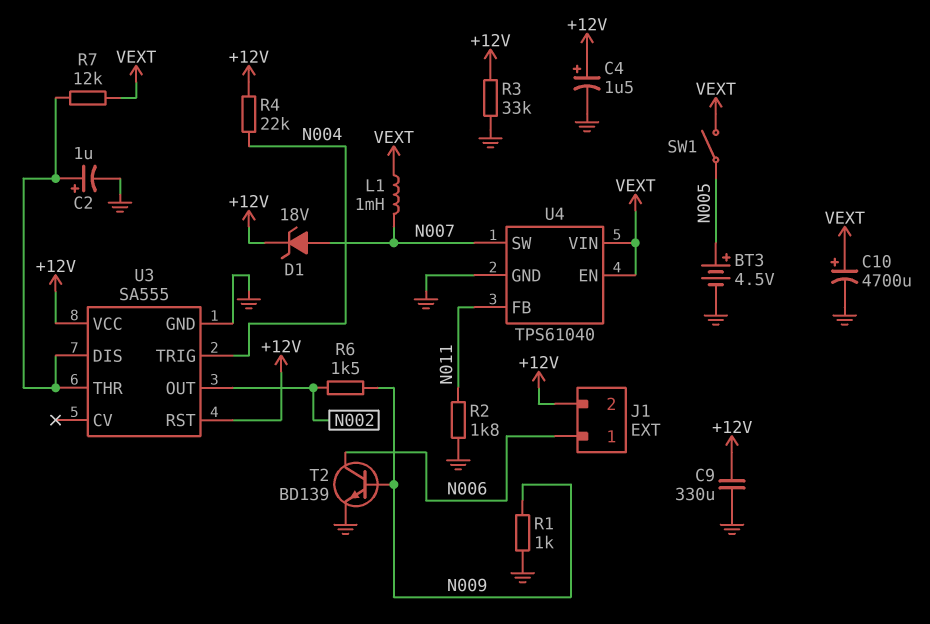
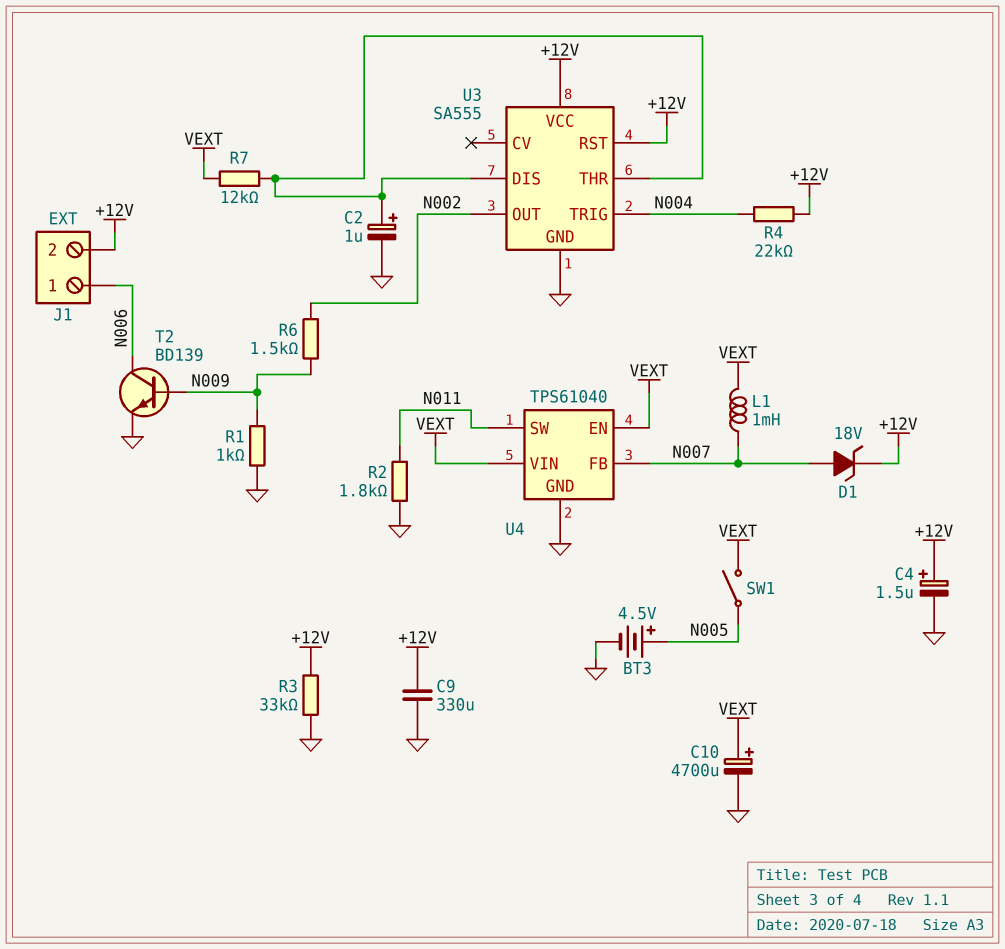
U4 pin FB: N011 -> N007
U4 pin SW: N007 -> N011

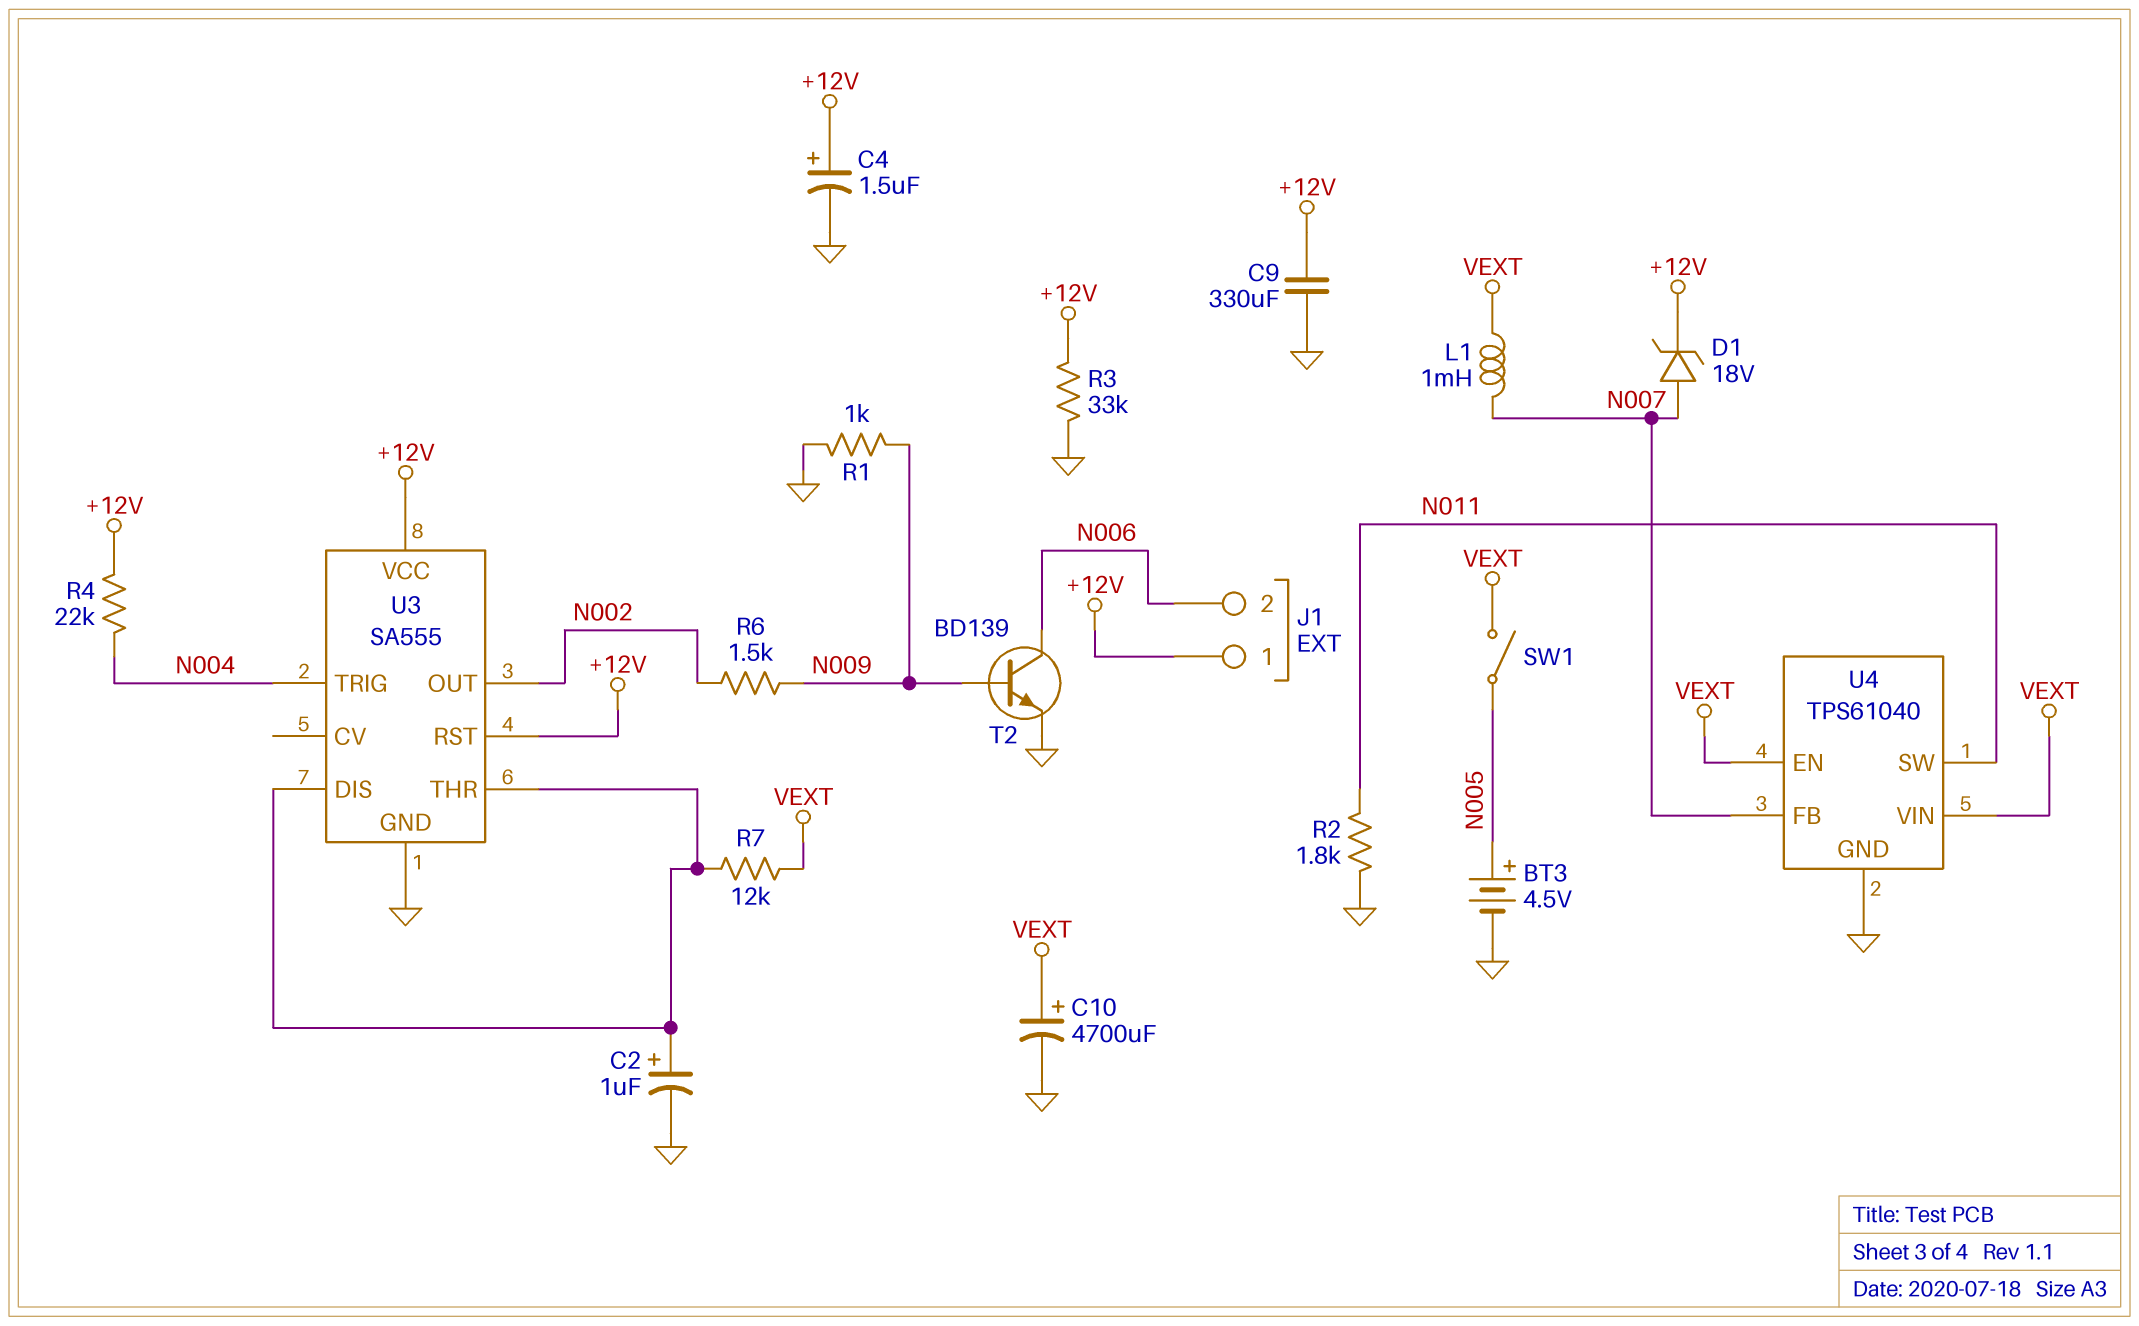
J1 pin 1: N006 -> +12V
J1 pin 2: +12V -> N006

